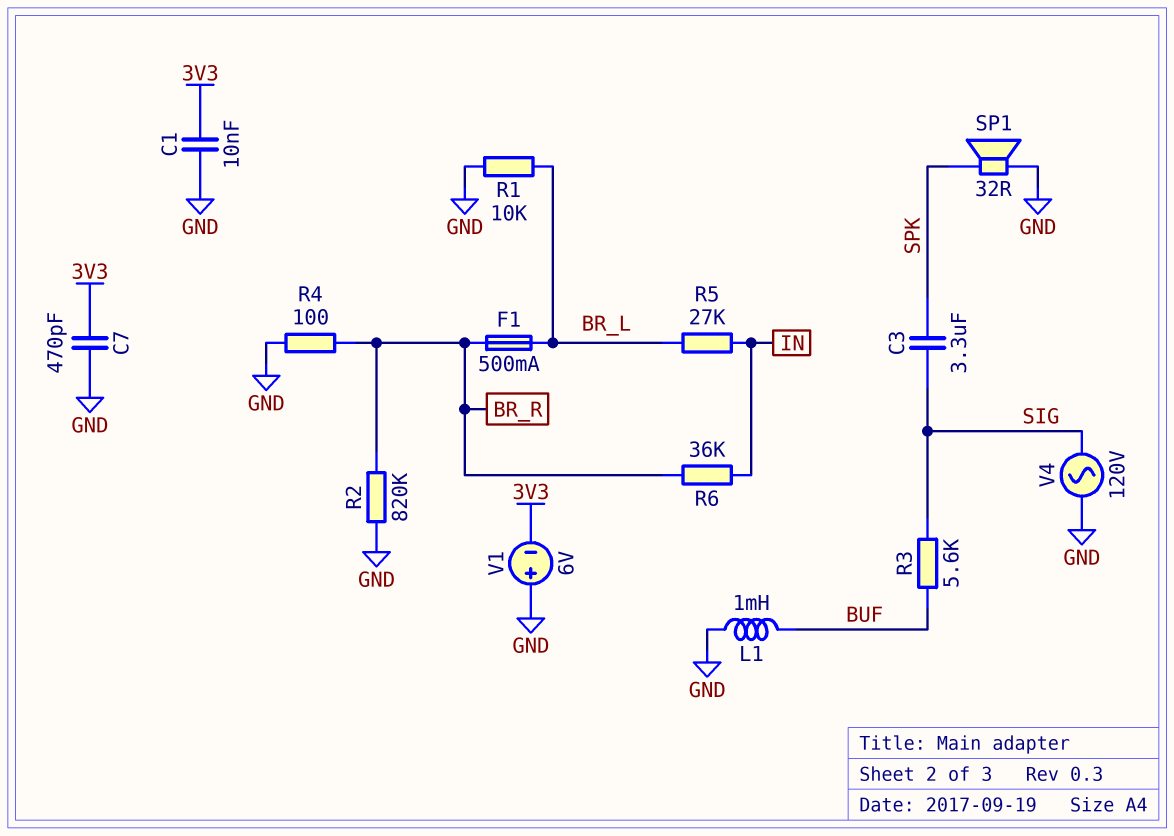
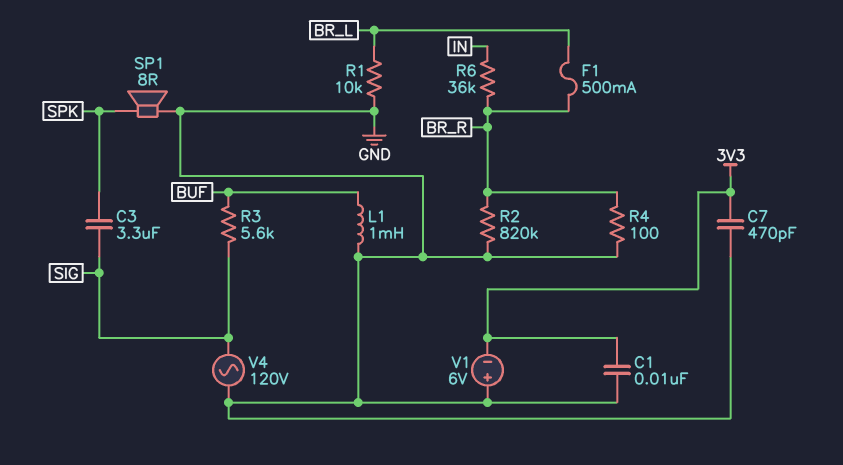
R5: 27k (BR_L, IN) -> none
SP1: speaker 32R (GND, SPK) -> speaker 8R (GND, SPK)

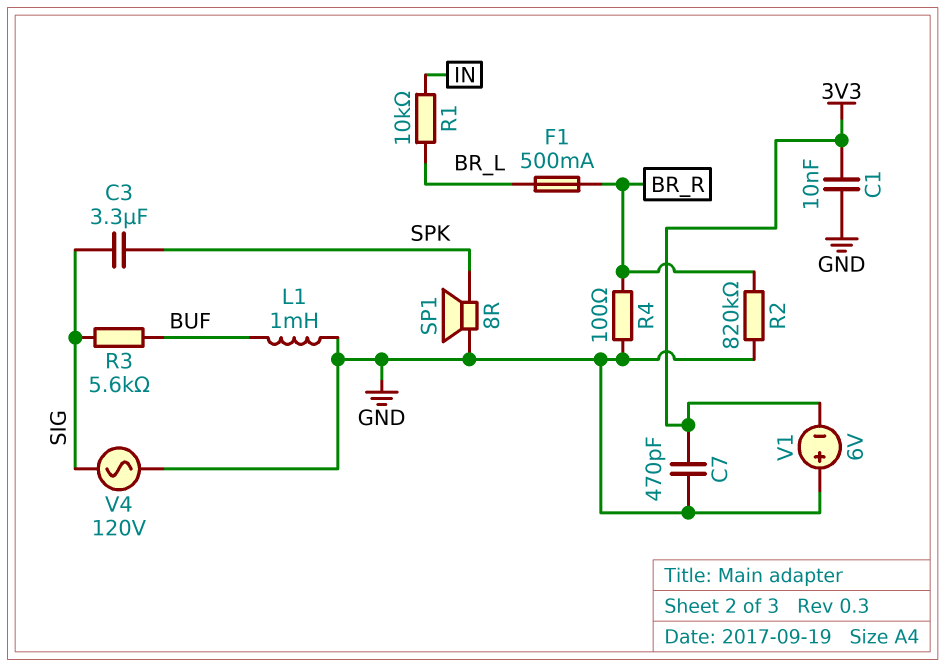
R1: 10k (BR_L, GND) -> 10k (BR_L, IN)
R6: 36k (BR_R, IN) -> none

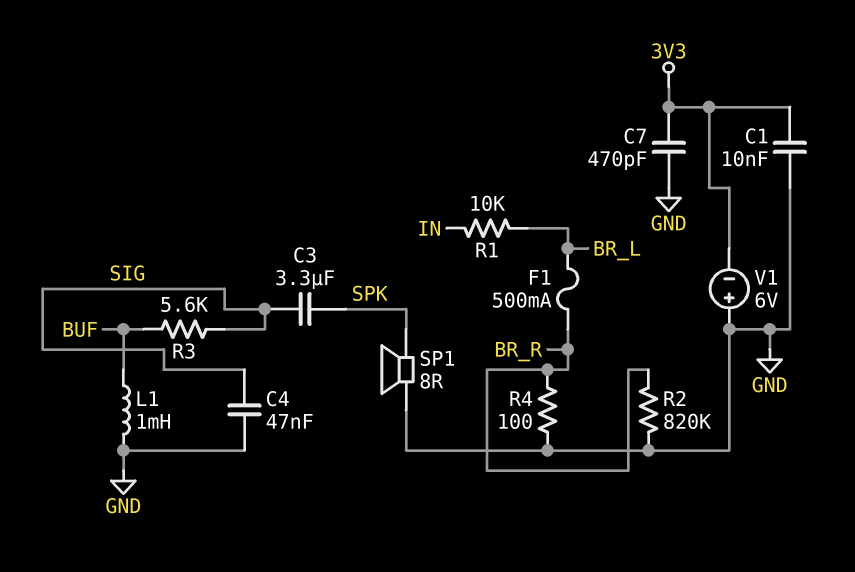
C4: none -> 47nF (GND, SIG)
V4: AC 120V (GND, SIG) -> none

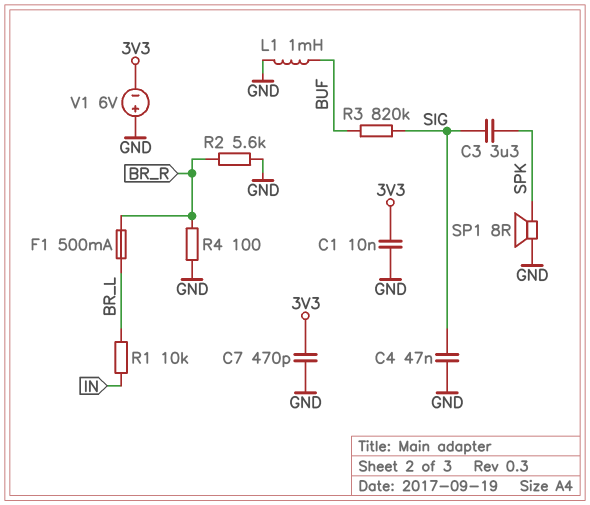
R2: 820k (BR_R, GND) -> 5.6k (BR_R, GND)
R3: 5.6k (BUF, SIG) -> 820k (BUF, SIG)

